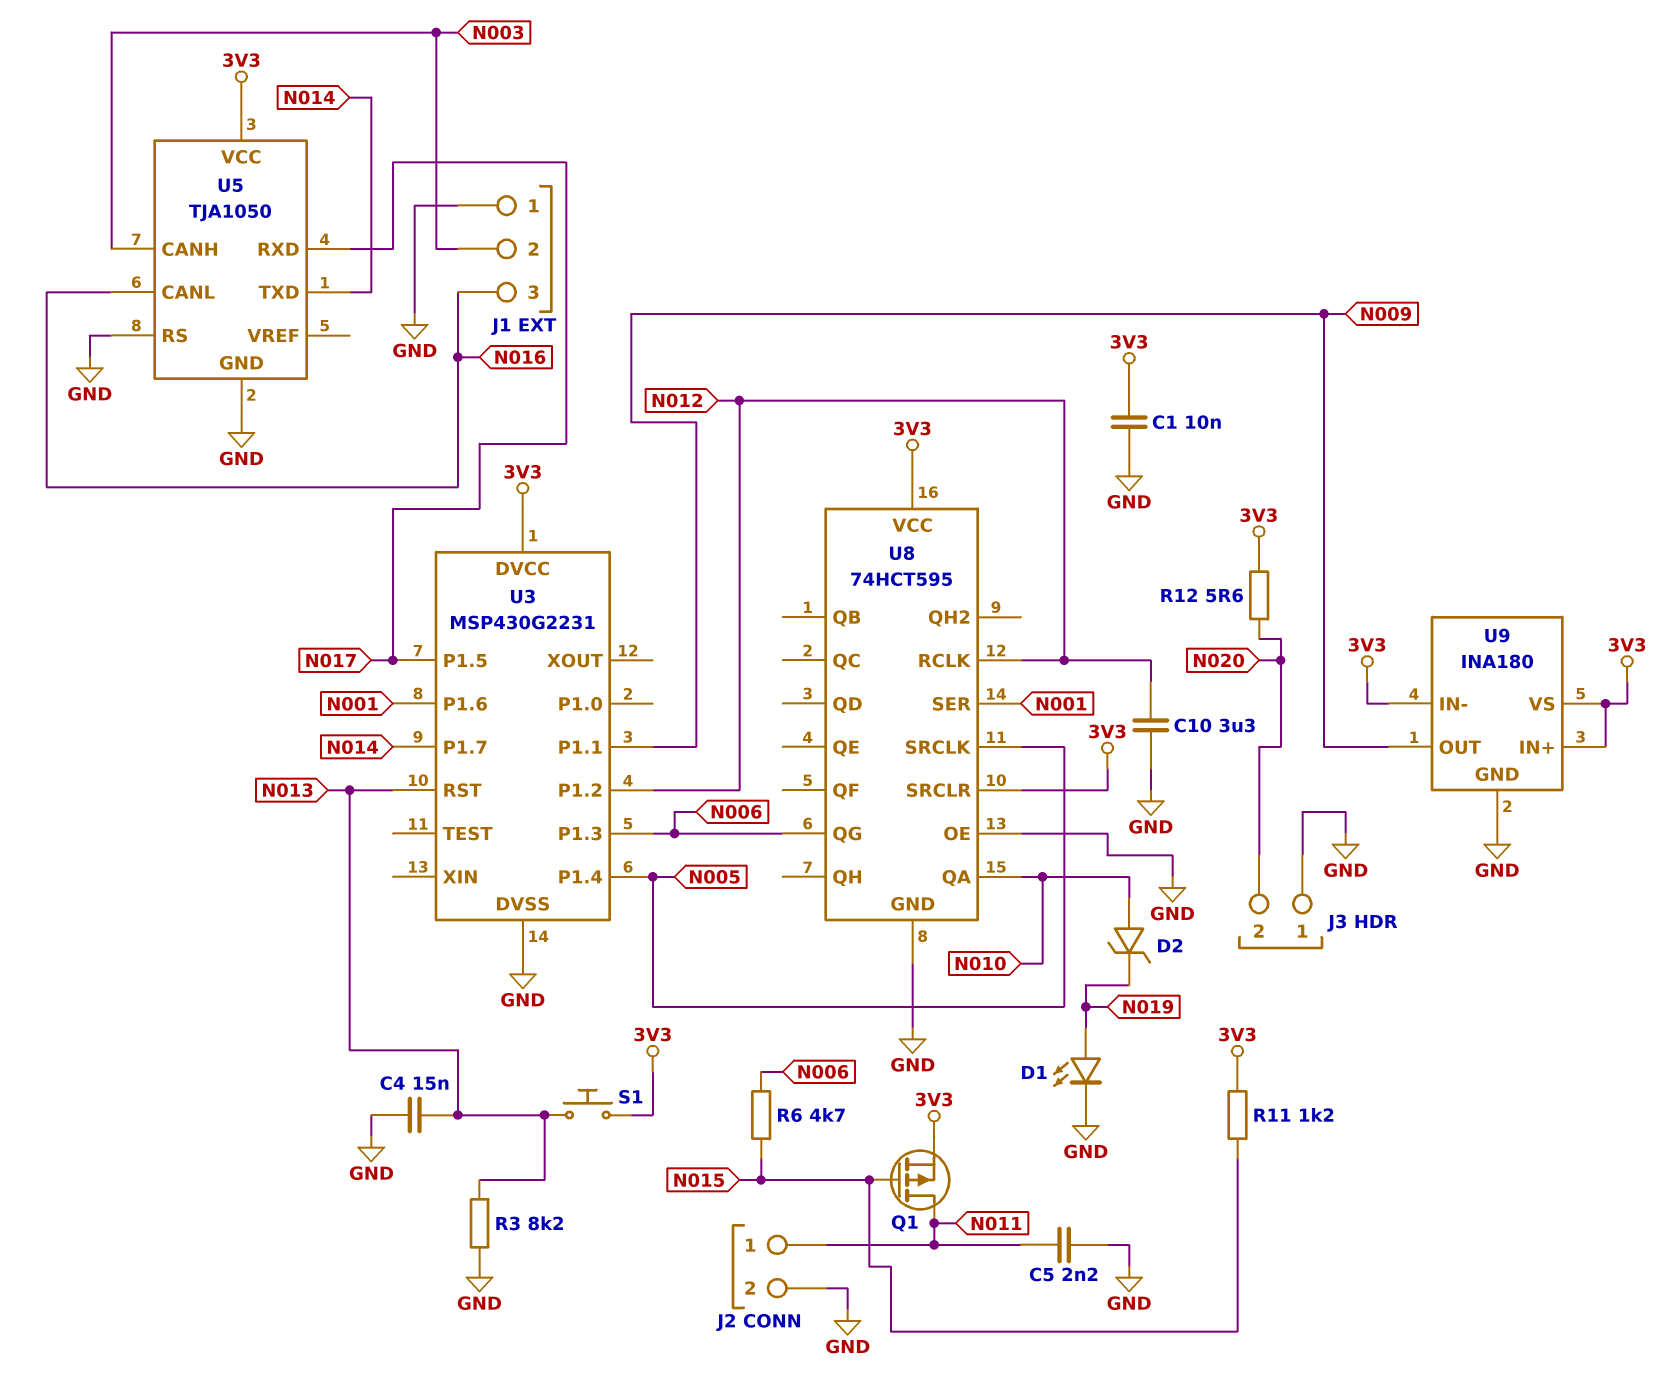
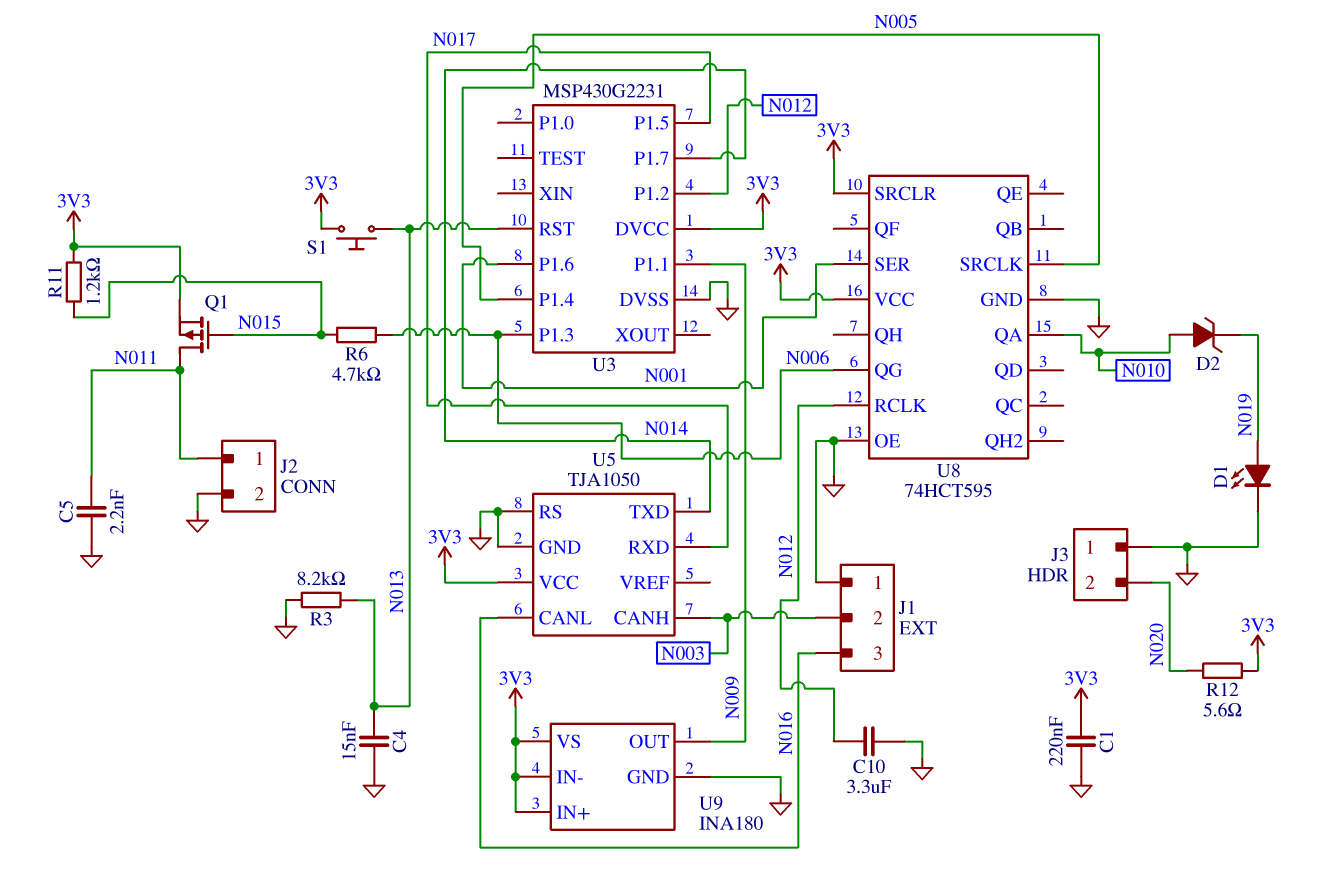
C1: 10nF (3V3, GND) -> 220nF (3V3, GND)

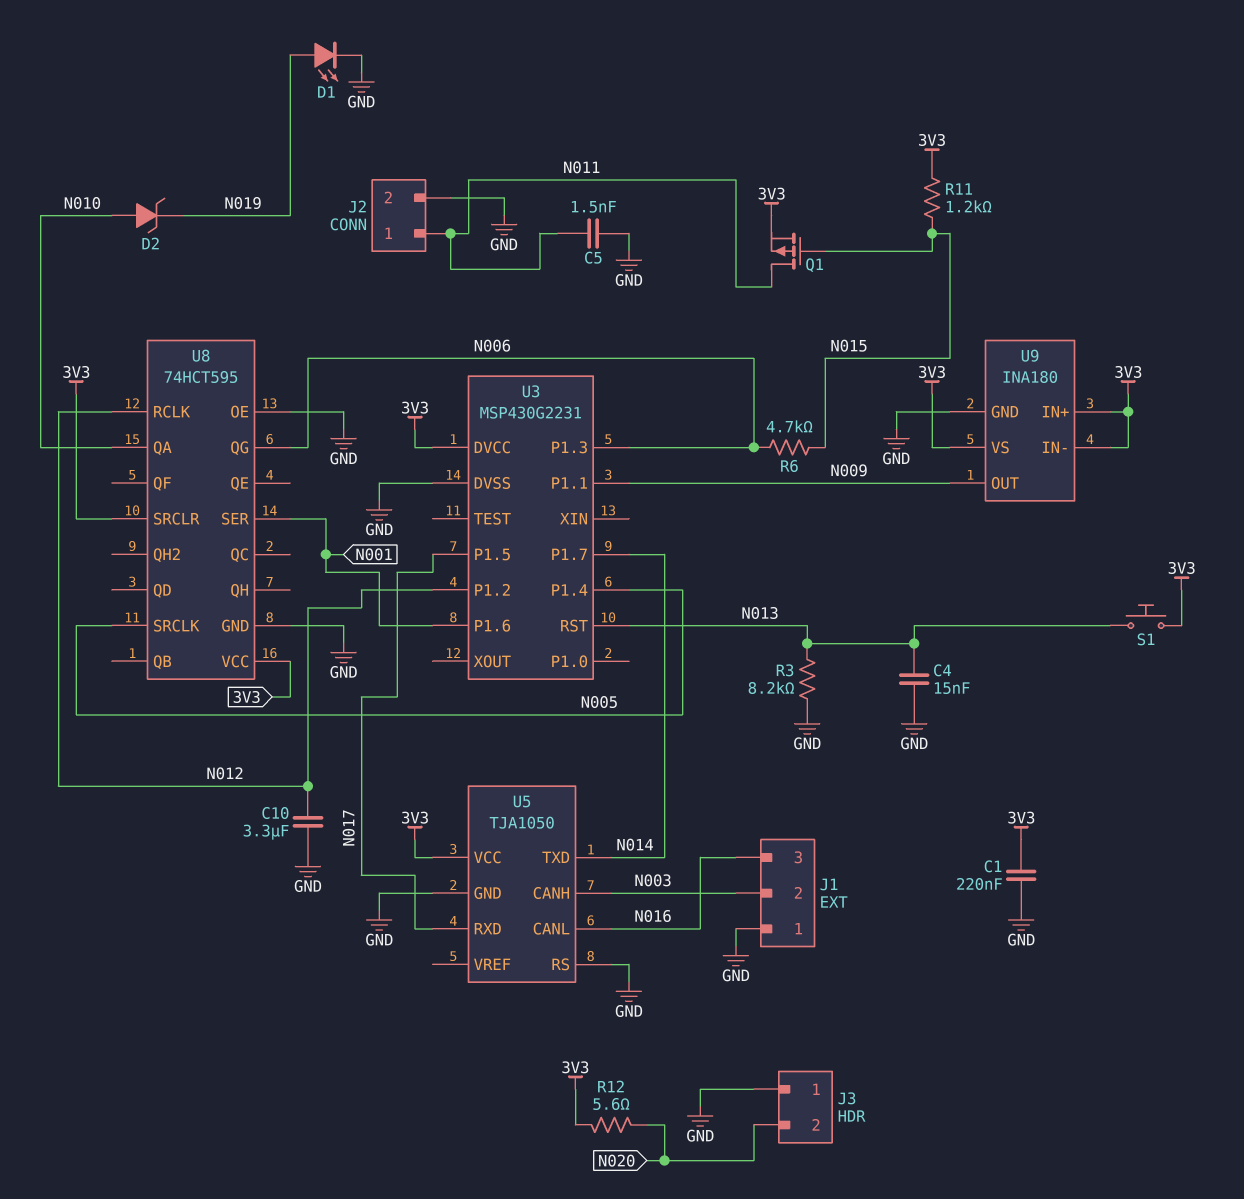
C5: 2.2nF (GND, N011) -> 1.5nF (GND, N011)

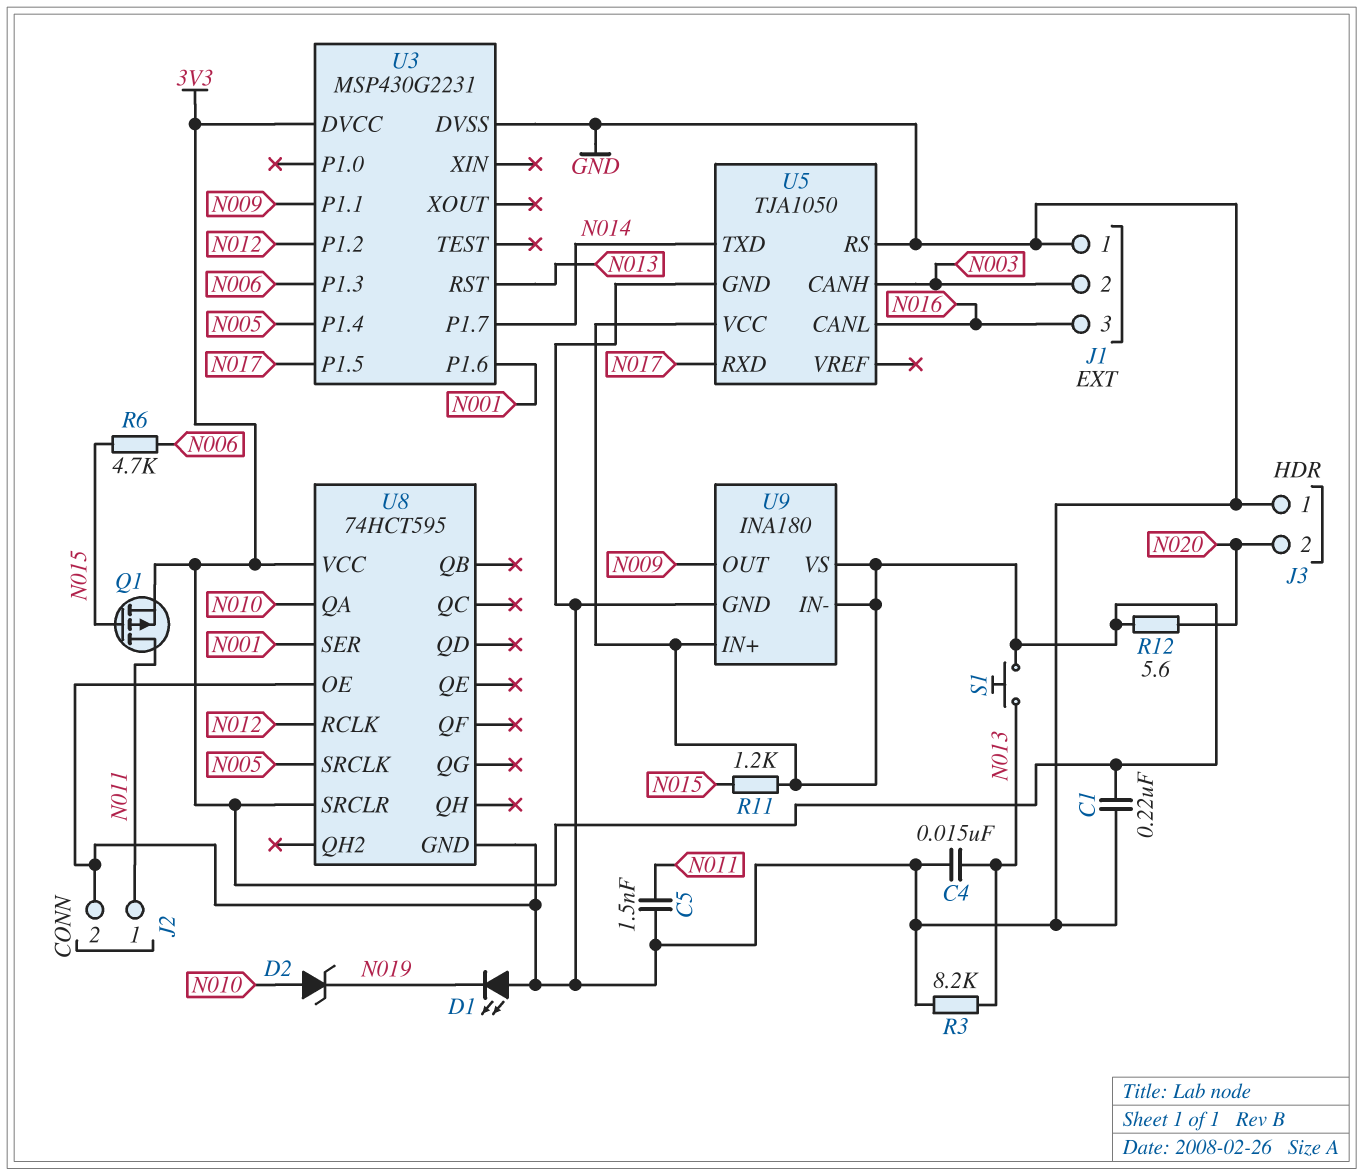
C10: 3.3uF (GND, N012) -> none
D1: LED (A N019, K GND) -> LED (A GND, K N019)
U8 pin QG: N006 -> none

